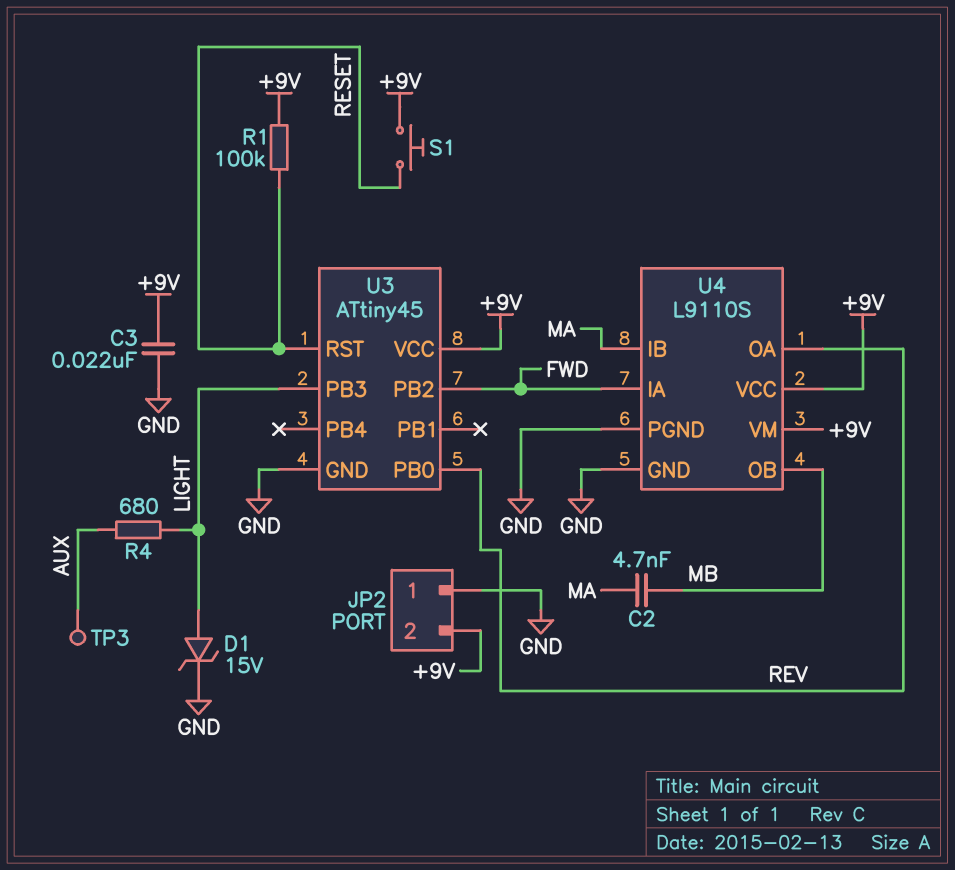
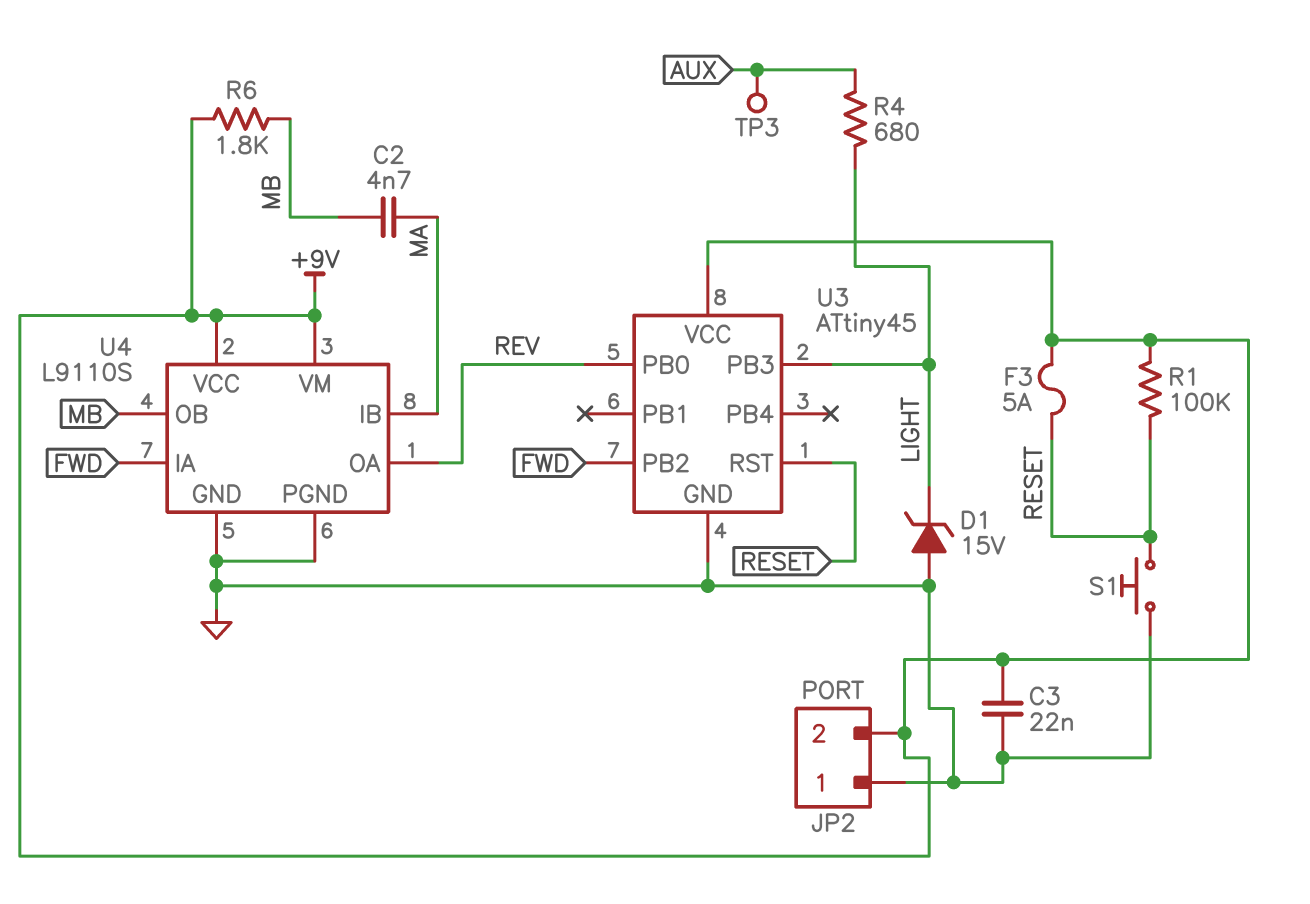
D1: zener 15V (A LIGHT, K GND) -> zener 15V (A GND, K LIGHT)
F3: none -> 5A (+9V, RESET)
R6: none -> 1.8k (+9V, MB)
S1: button (+9V, RESET) -> button (GND, RESET)

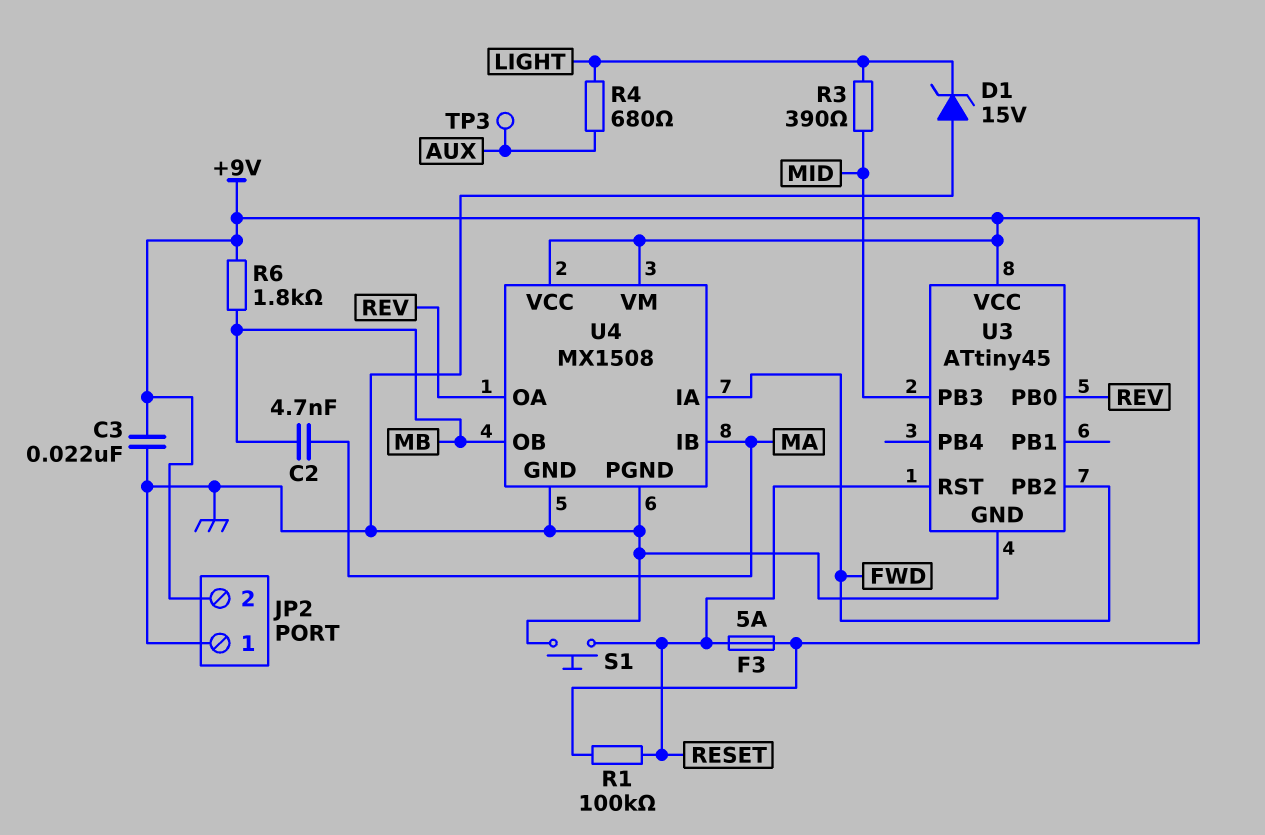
R3: none -> 390 (LIGHT, MID)
U3 pin PB3: LIGHT -> MID
U4: L9110S -> MX1508

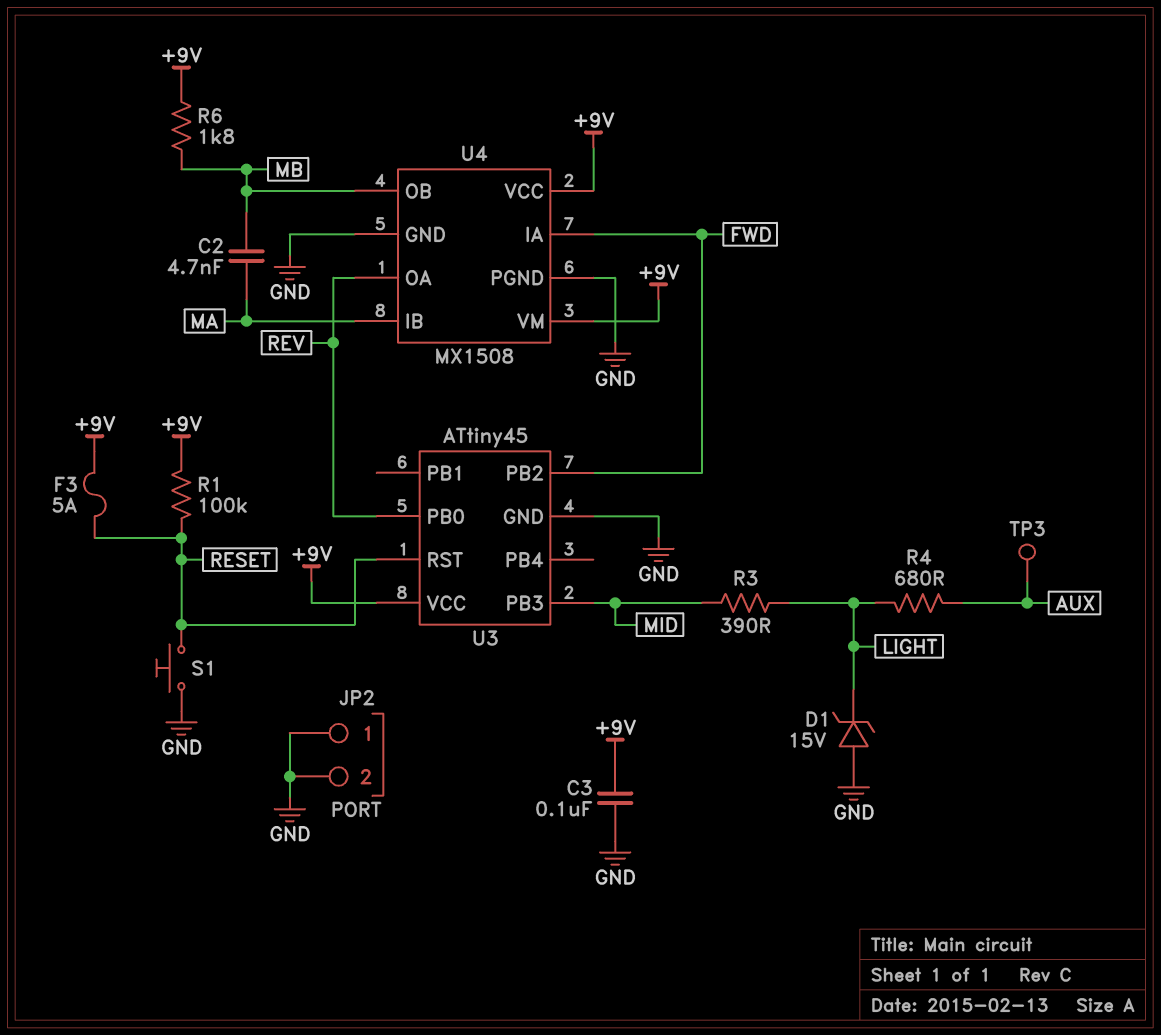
C3: 22nF (+9V, GND) -> 100nF (+9V, GND)
JP2 pin 2: +9V -> GND

